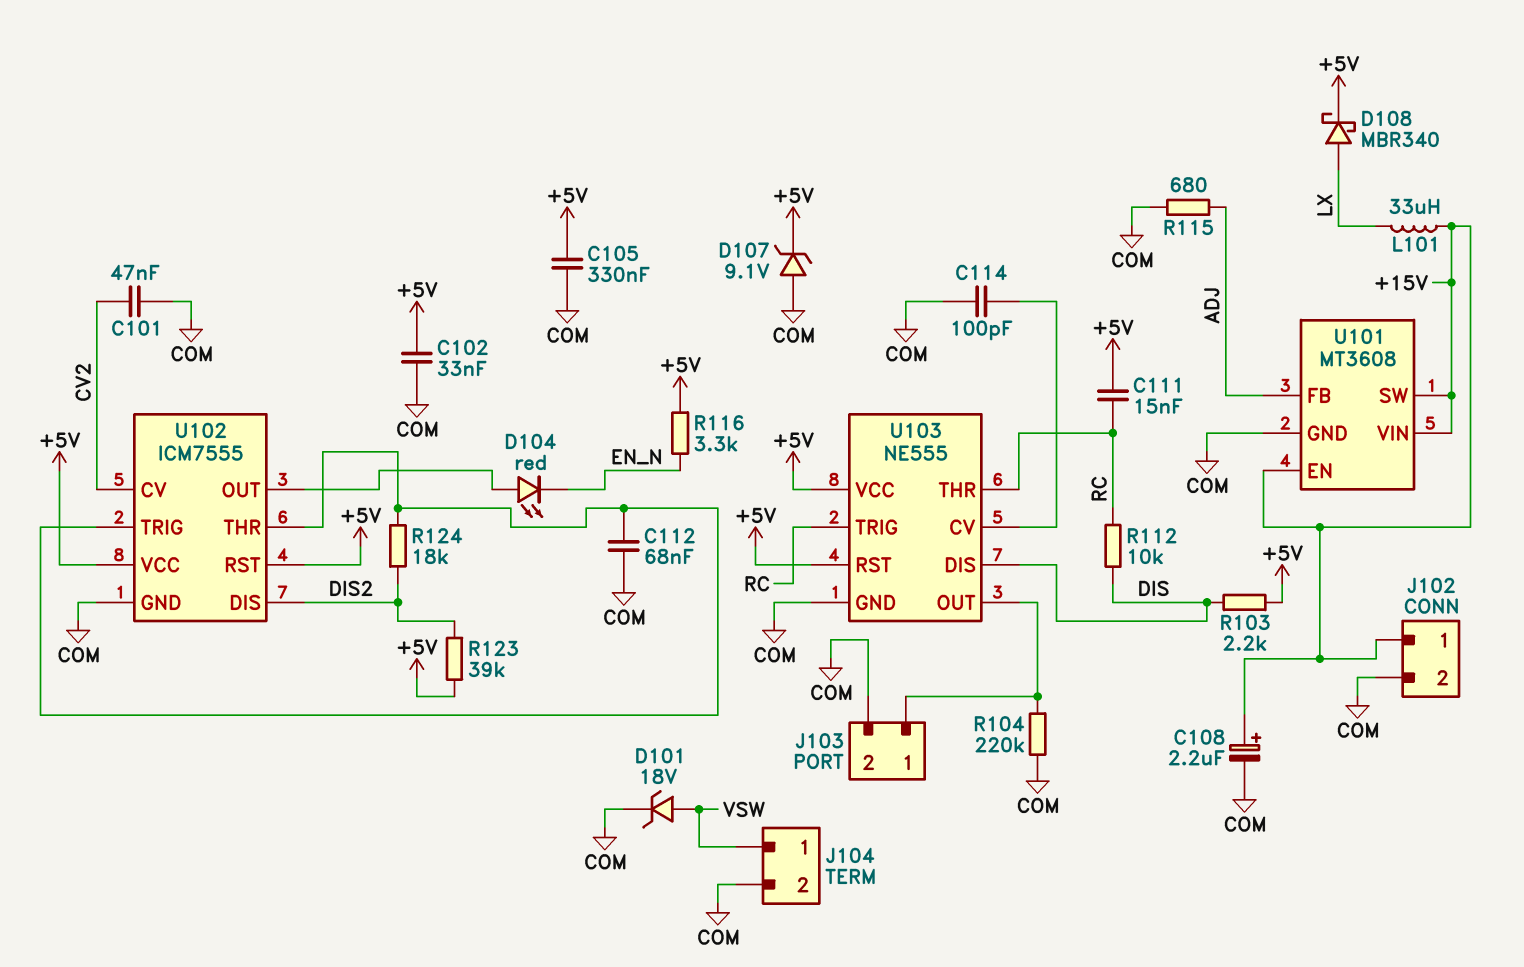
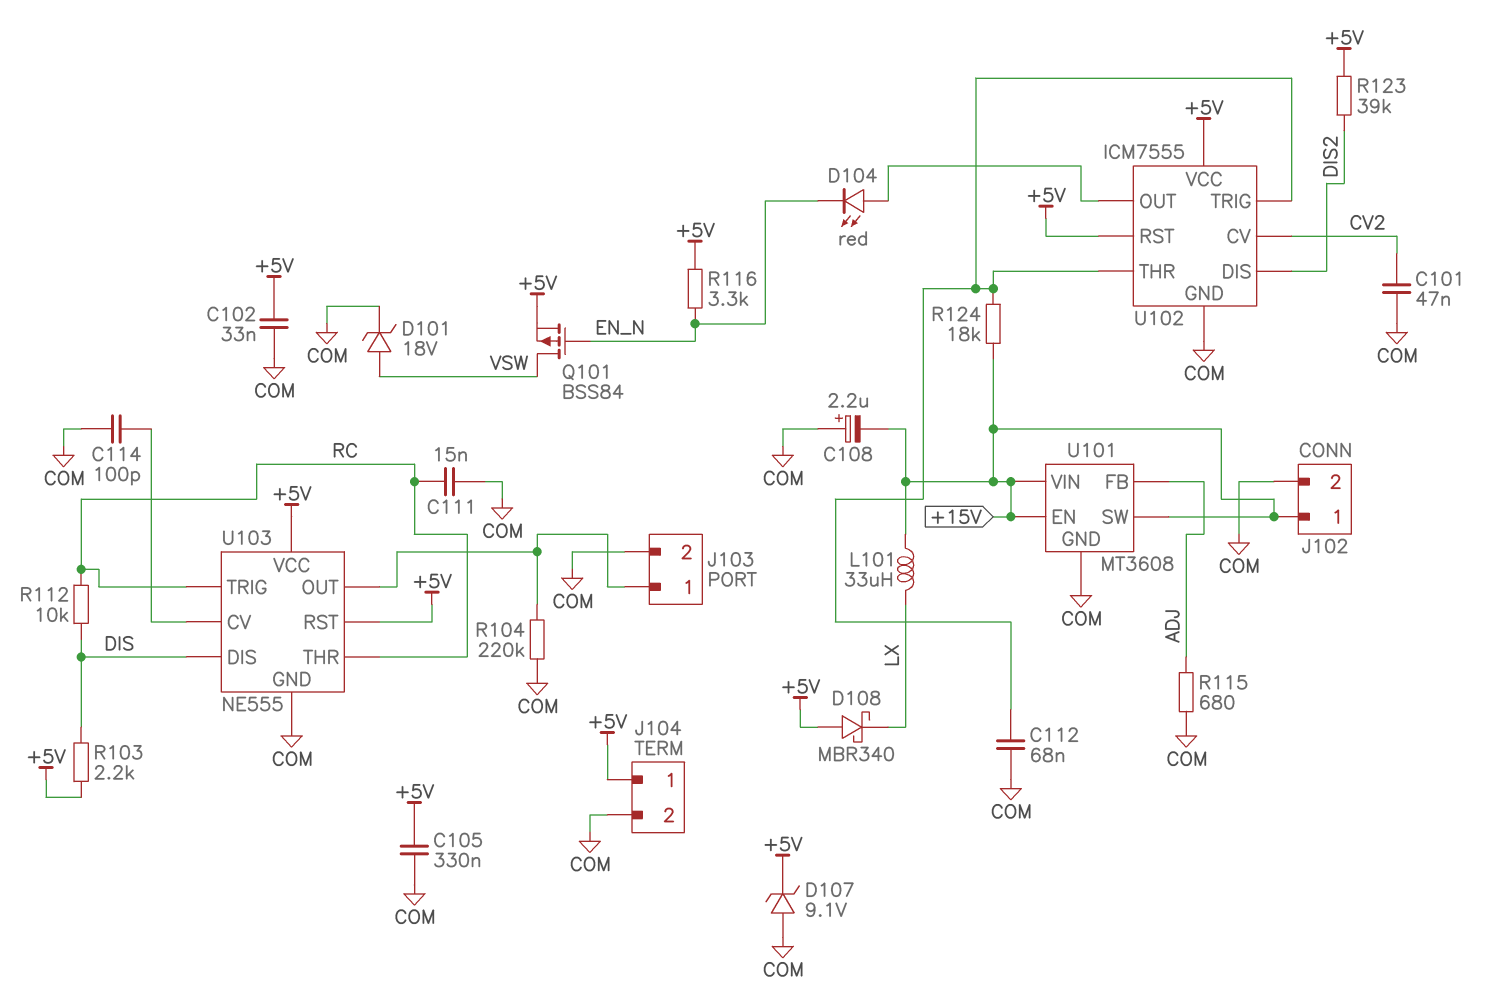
C108: 2.2uF (plus +15V, minus COM) -> 2.2uF (plus COM, minus +15V)
C111: 15nF (+5V, RC) -> 15nF (COM, RC)
D108: schottky MBR340 (A LX, K +5V) -> schottky MBR340 (A +5V, K LX)
J104 pin 1: VSW -> +5V
Q101: none -> PMOS BSS84 (G EN_N, D VSW, S +5V)
R124: 18k (DIS2, U102/THR) -> 18k (+15V, U102/THR)

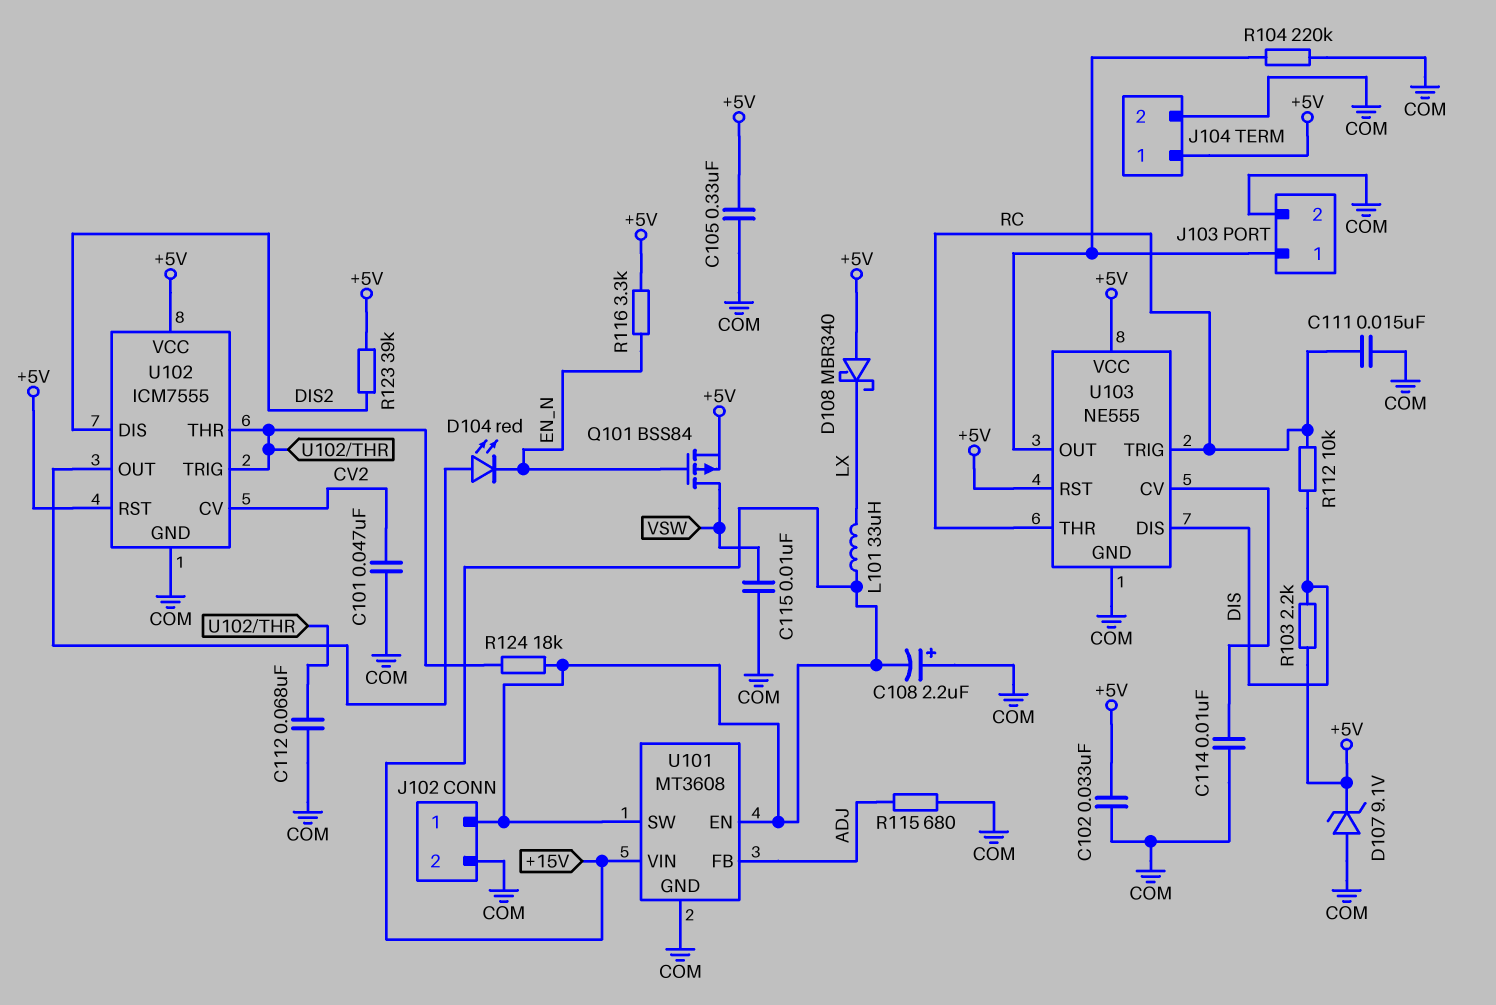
C114: 100pF (COM, U103/CV) -> 10nF (COM, U103/CV)
C115: none -> 10nF (COM, VSW)
D101: zener 18V (A VSW, K COM) -> none

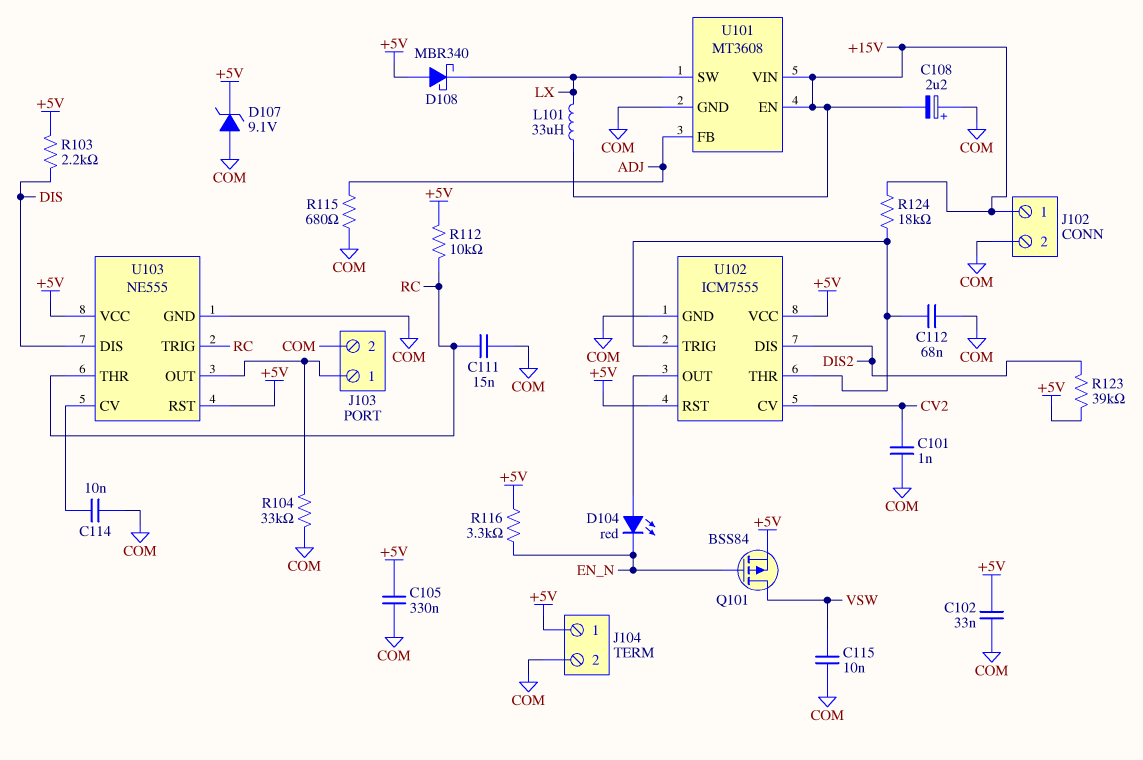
C101: 47nF (COM, CV2) -> 1nF (COM, CV2)
R104: 220k (COM, J103/1) -> 33k (COM, J103/1)
R112: 10k (DIS, RC) -> 10k (+5V, RC)
U101 pin SW: +15V -> LX

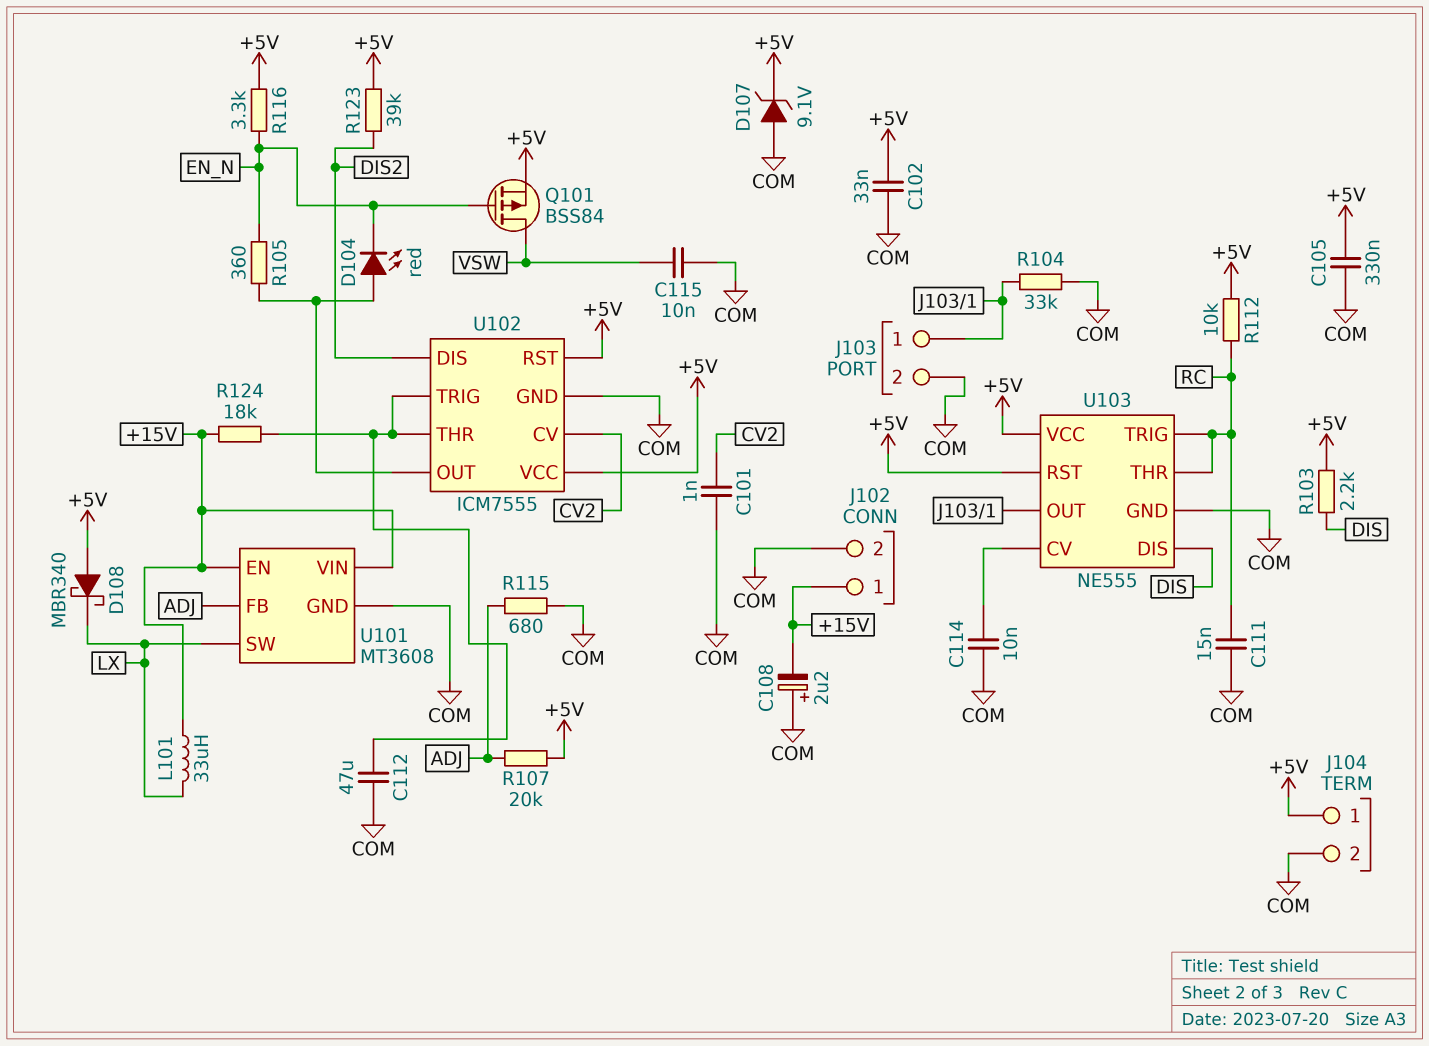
C112: 68nF (COM, U102/THR) -> 47uF (COM, U102/THR)
R105: none -> 360 (EN_N, U102/OUT)
R107: none -> 20k (+5V, ADJ)

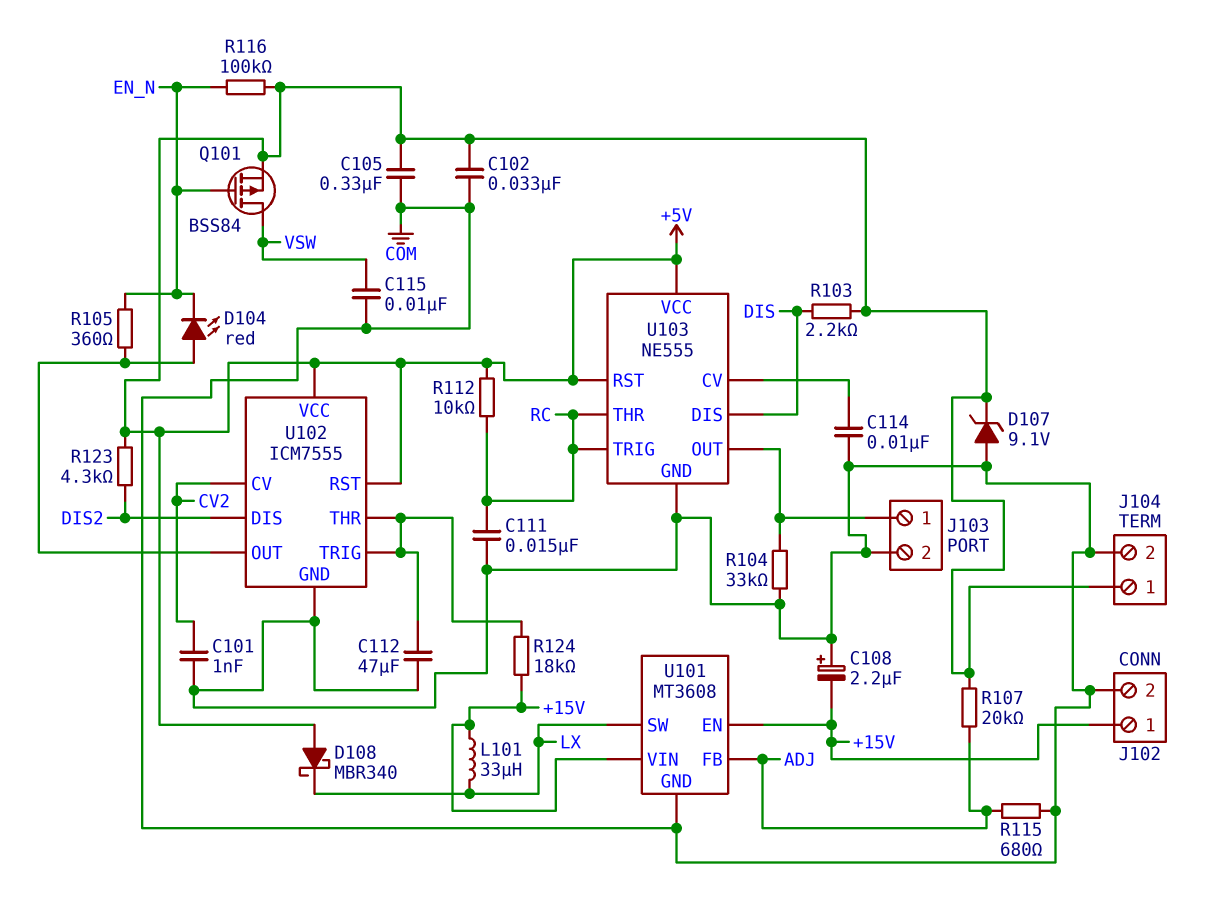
R116: 3.3k (+5V, EN_N) -> 100k (+5V, EN_N)
R123: 39k (+5V, DIS2) -> 4.3k (+5V, DIS2)

